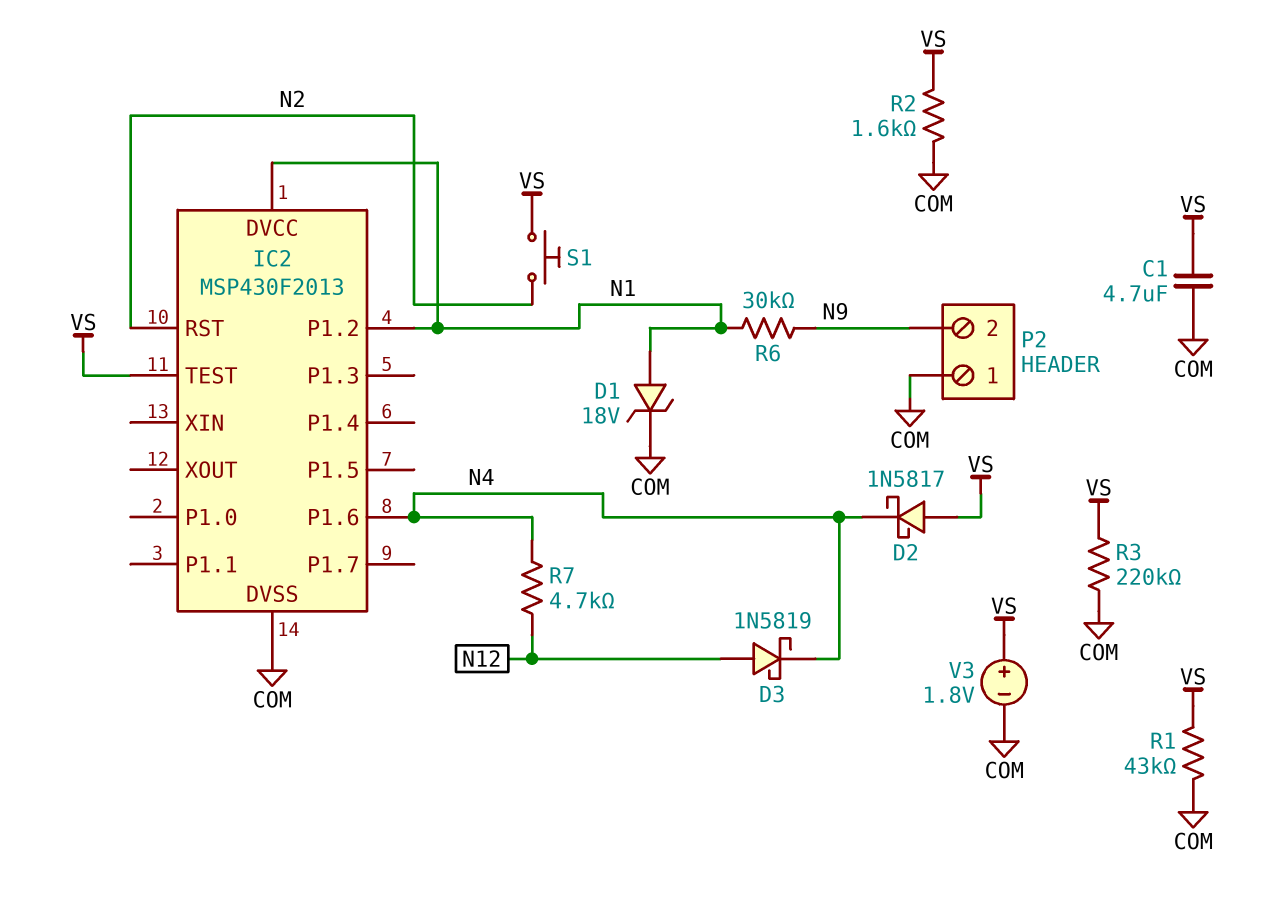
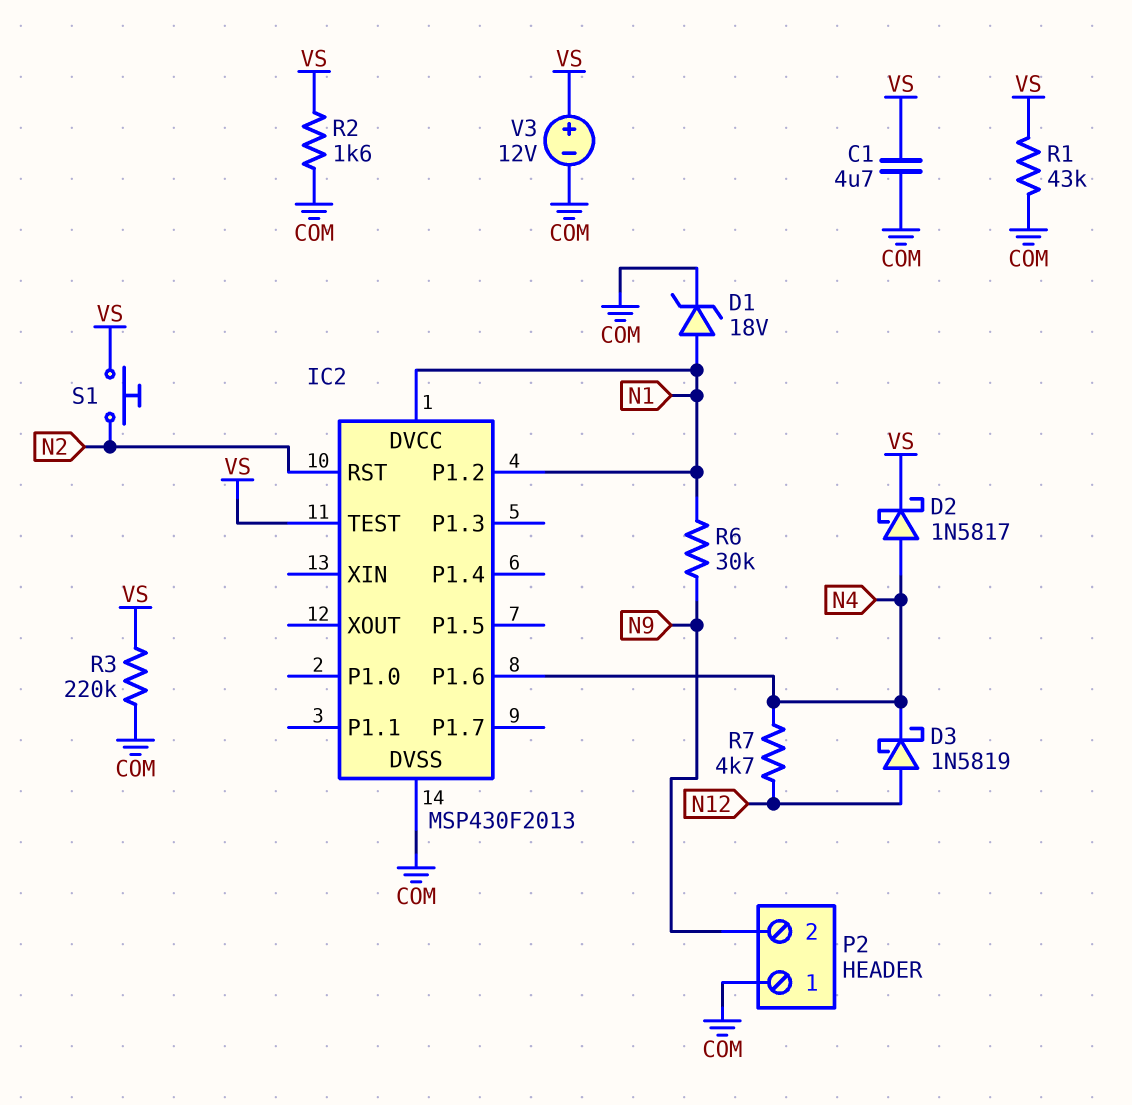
D2: schottky 1N5817 (A VS, K N4) -> schottky 1N5817 (A N4, K VS)
V3: 1.8V (plus VS, minus COM) -> 12V (plus VS, minus COM)

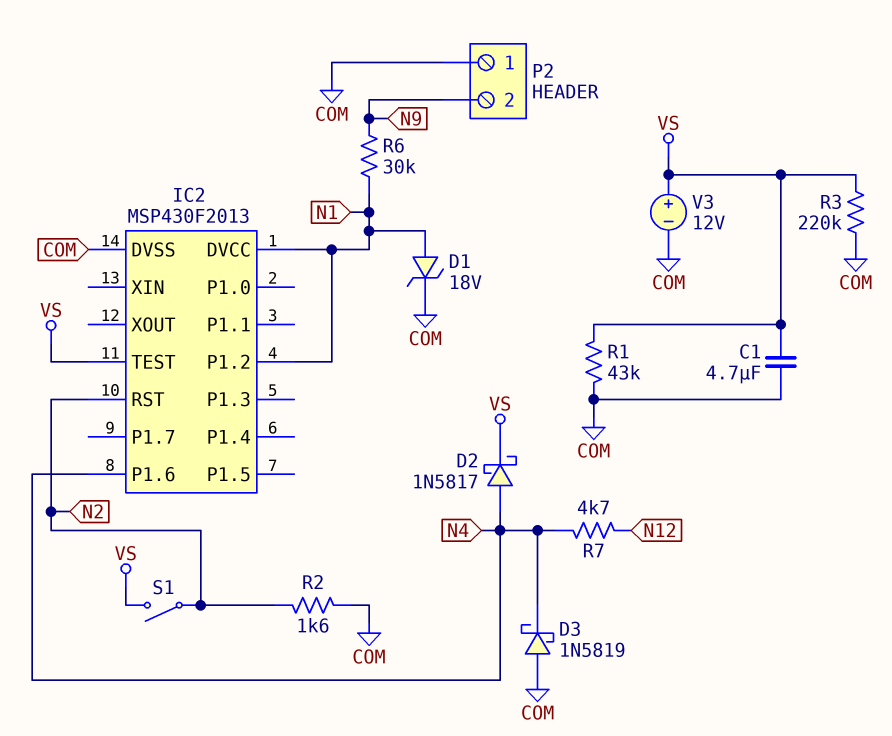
D3: schottky 1N5819 (A N12, K N4) -> schottky 1N5819 (A COM, K N4)
R2: 1.6k (COM, VS) -> 1.6k (COM, N2)
S1: button (N2, VS) -> switch (N2, VS)

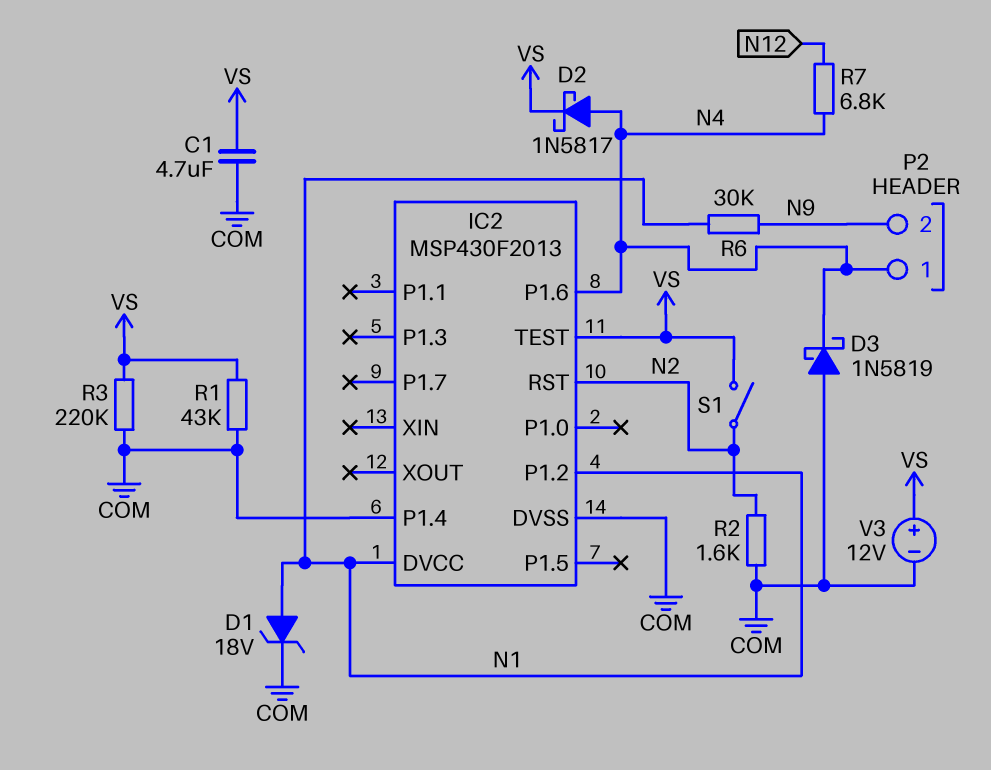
IC2 pin P1.4: none -> COM
P2 pin 1: COM -> N4
R7: 4.7k (N4, N12) -> 6.8k (N4, N12)

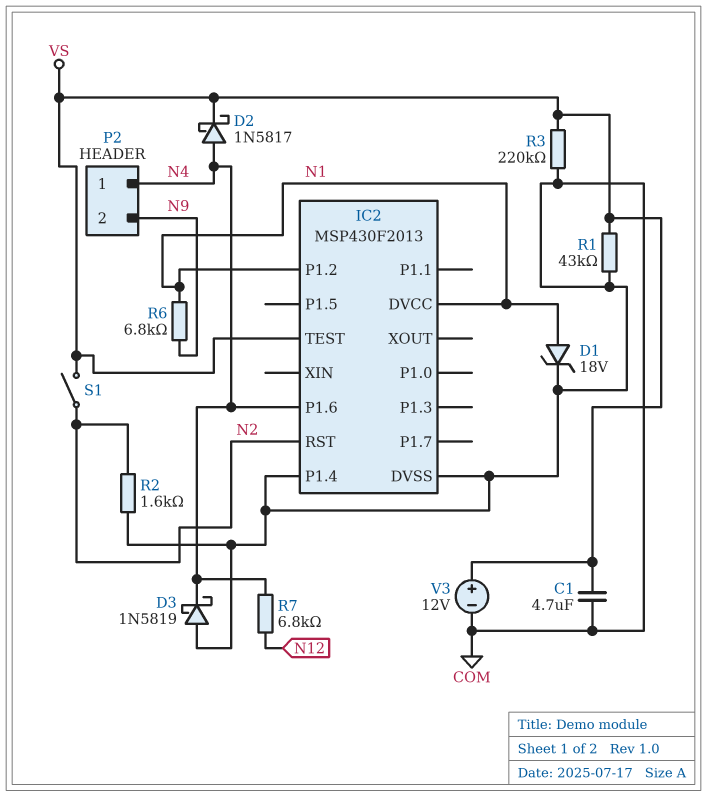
R6: 30k (N1, N9) -> 6.8k (N1, N9)

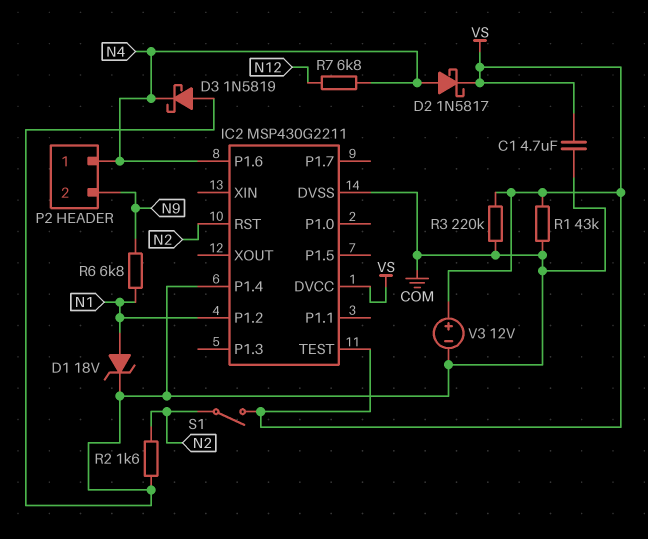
IC2: MSP430F2013 -> MSP430G2211
IC2 pin DVCC: N1 -> VS

